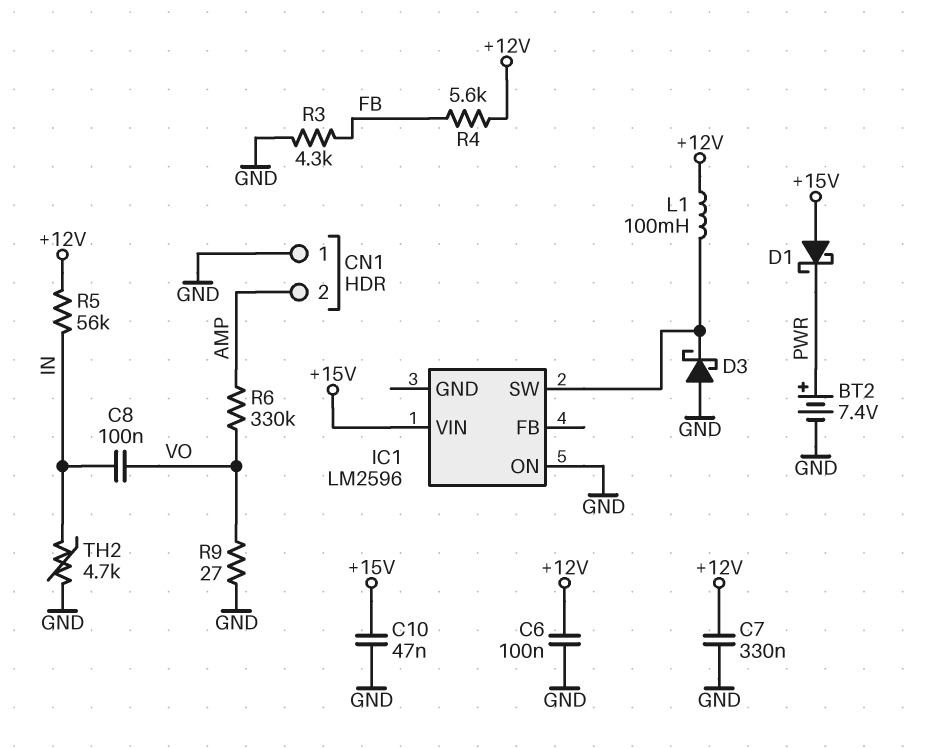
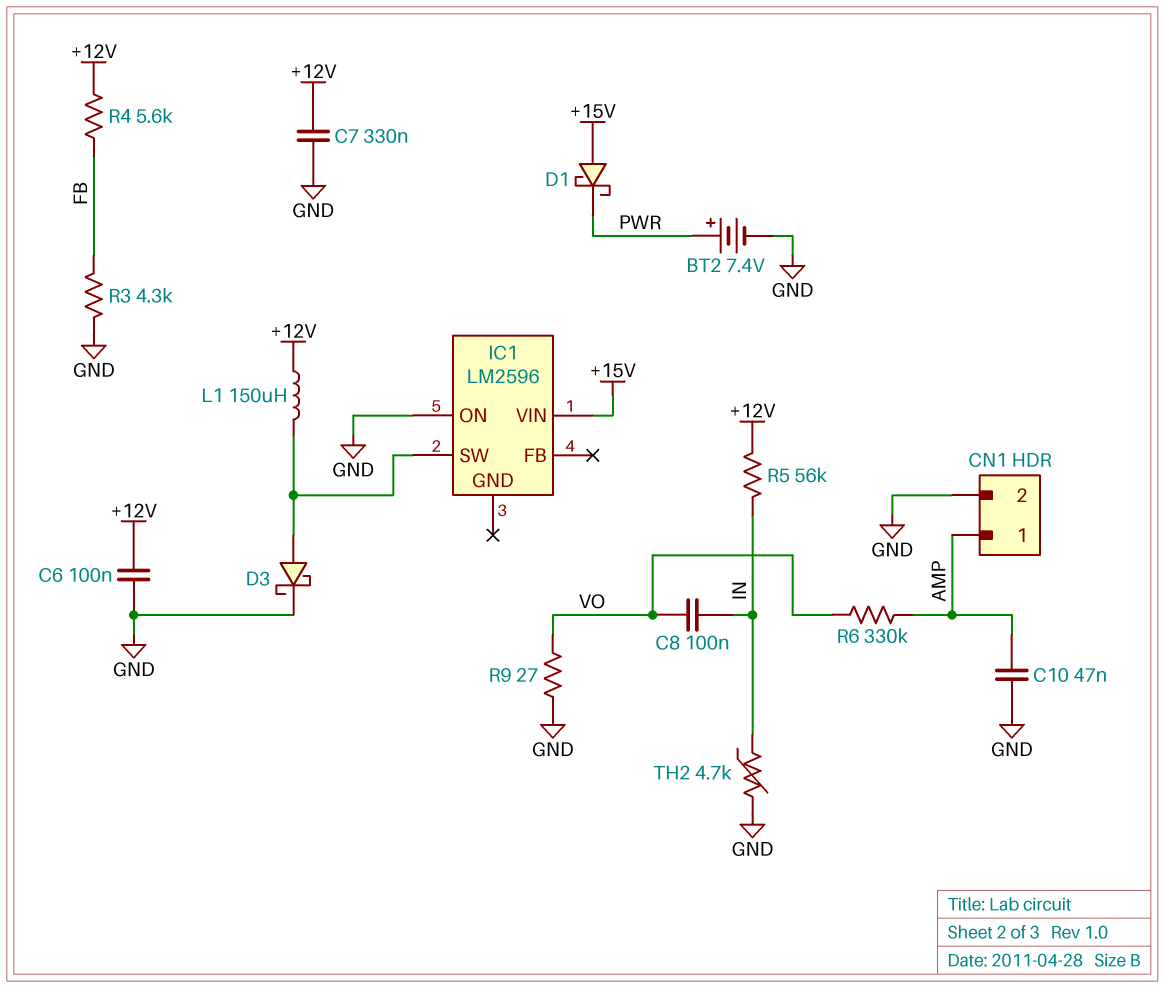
C10: 47nF (+15V, GND) -> 47nF (AMP, GND)
CN1 pin 1: GND -> AMP
CN1 pin 2: AMP -> GND
D3: schottky (A GND, K IC1/SW) -> schottky (A IC1/SW, K GND)
L1: 100mH (+12V, IC1/SW) -> 150uH (+12V, IC1/SW)

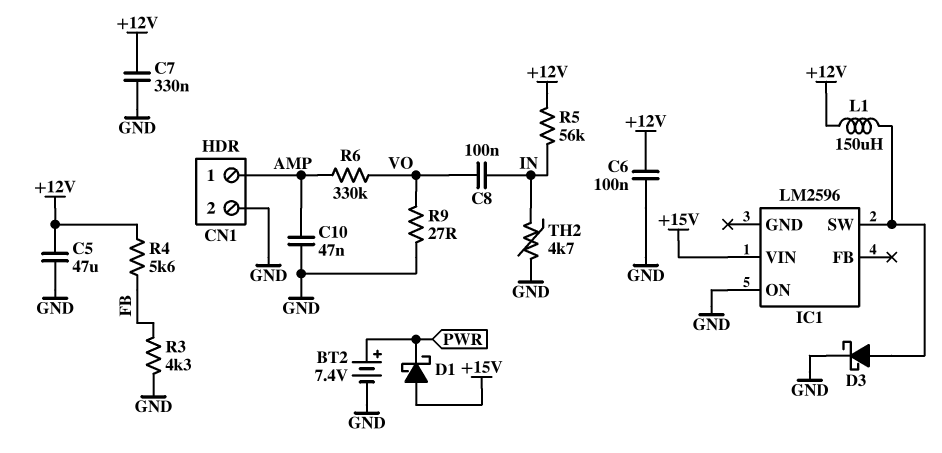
C5: none -> 47uF (+12V, GND)

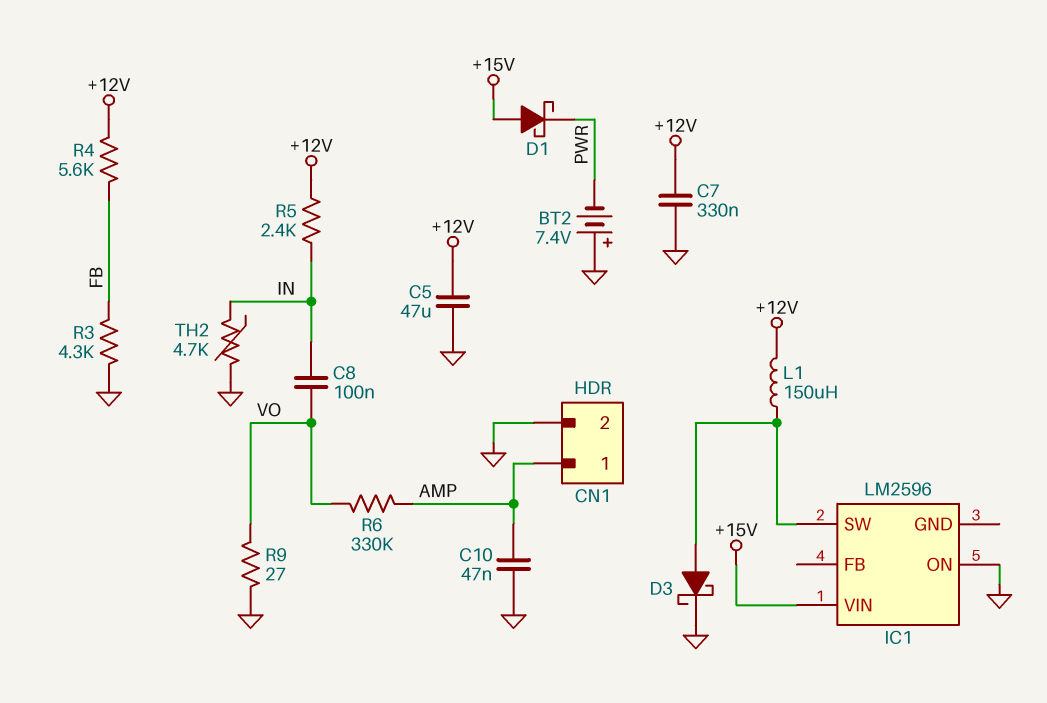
BT2: 7.4V (plus PWR, minus GND) -> 7.4V (plus GND, minus PWR)
C6: 100nF (+12V, GND) -> none
R5: 56k (+12V, IN) -> 2.4k (+12V, IN)

